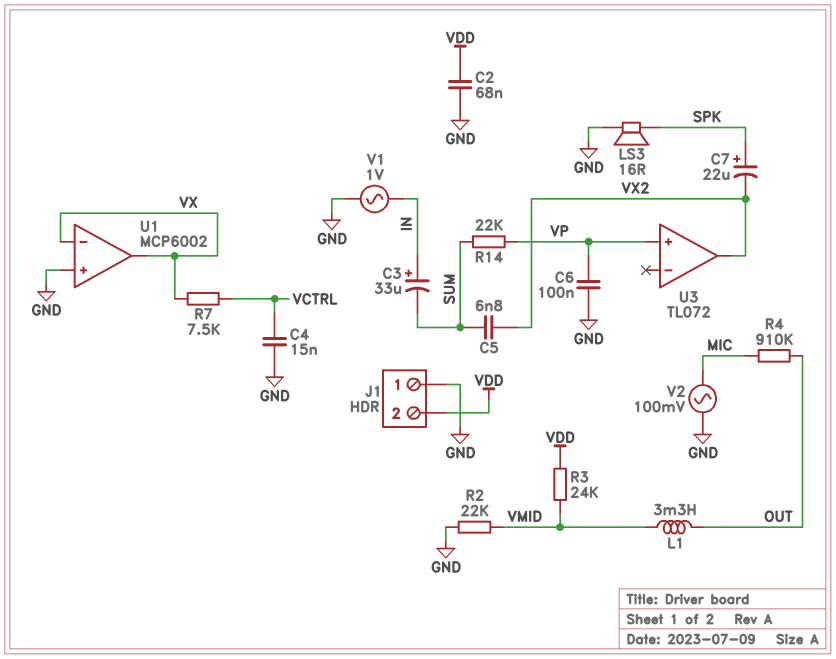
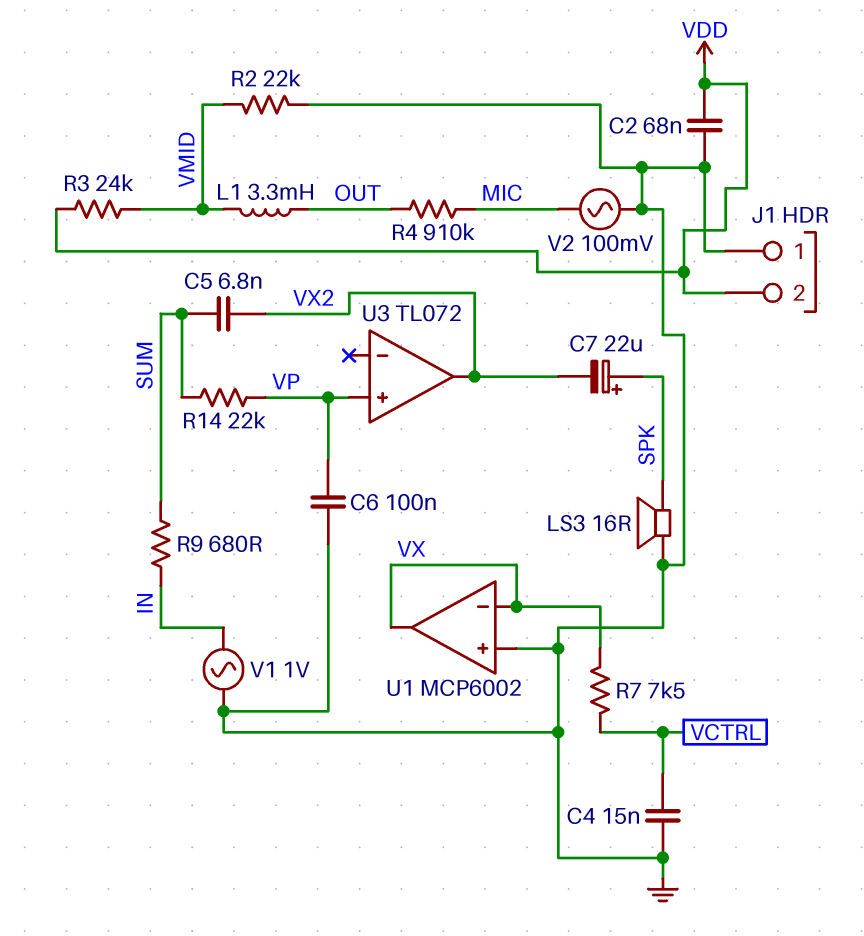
C3: 33uF (plus IN, minus SUM) -> none
R9: none -> 680 (IN, SUM)

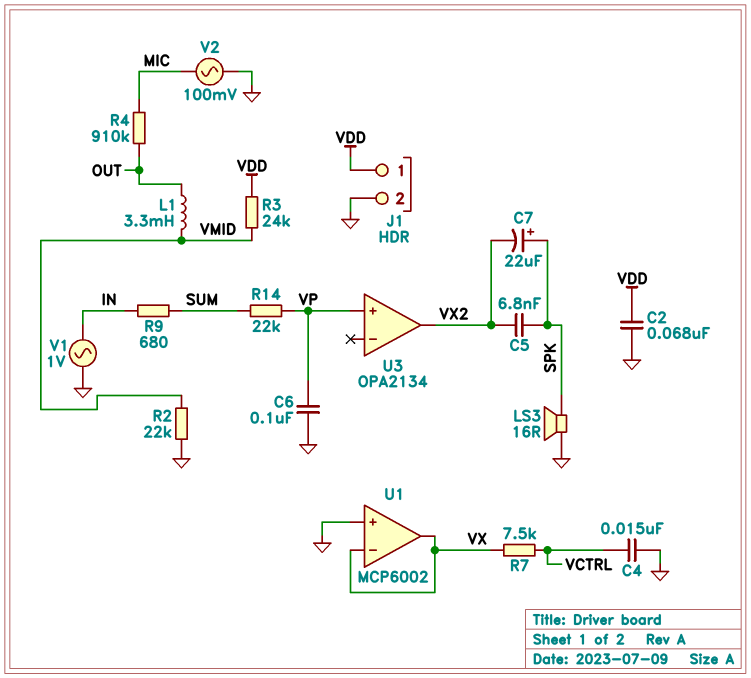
C5: 6.8nF (SUM, VX2) -> 6.8nF (SPK, VX2)
J1 pin 1: GND -> VDD
J1 pin 2: VDD -> GND
U3: TL072 -> OPA2134

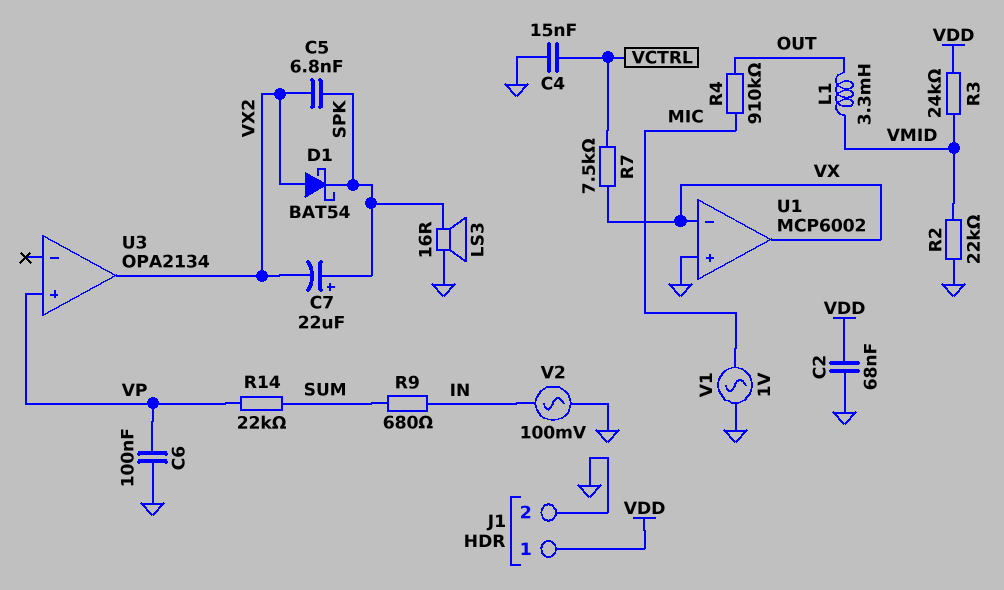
D1: none -> schottky BAT54 (A VX2, K SPK)
V1: AC 1V (GND, IN) -> AC 1V (GND, MIC)
V2: AC 100mV (GND, MIC) -> AC 100mV (GND, IN)

